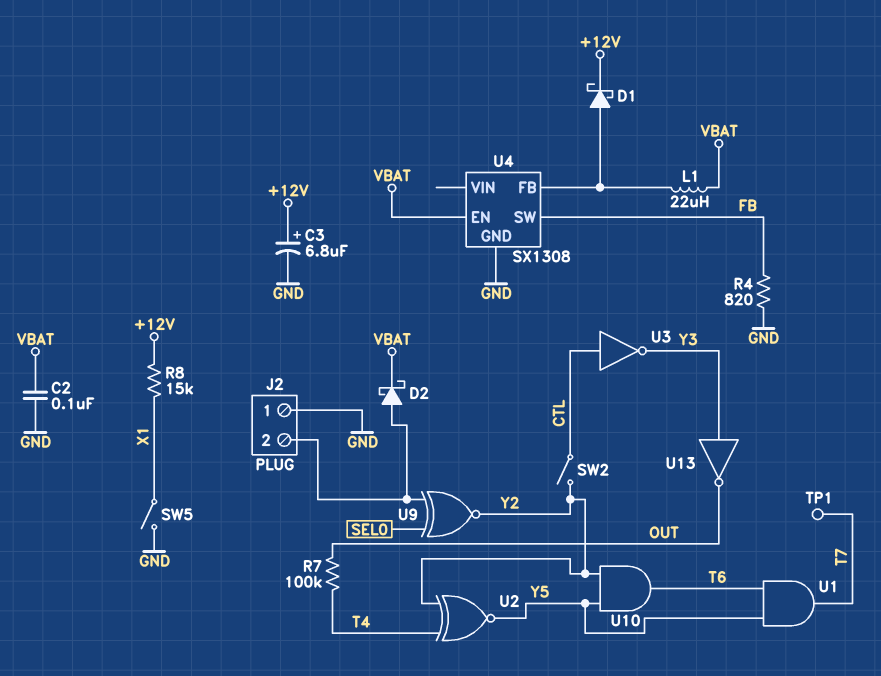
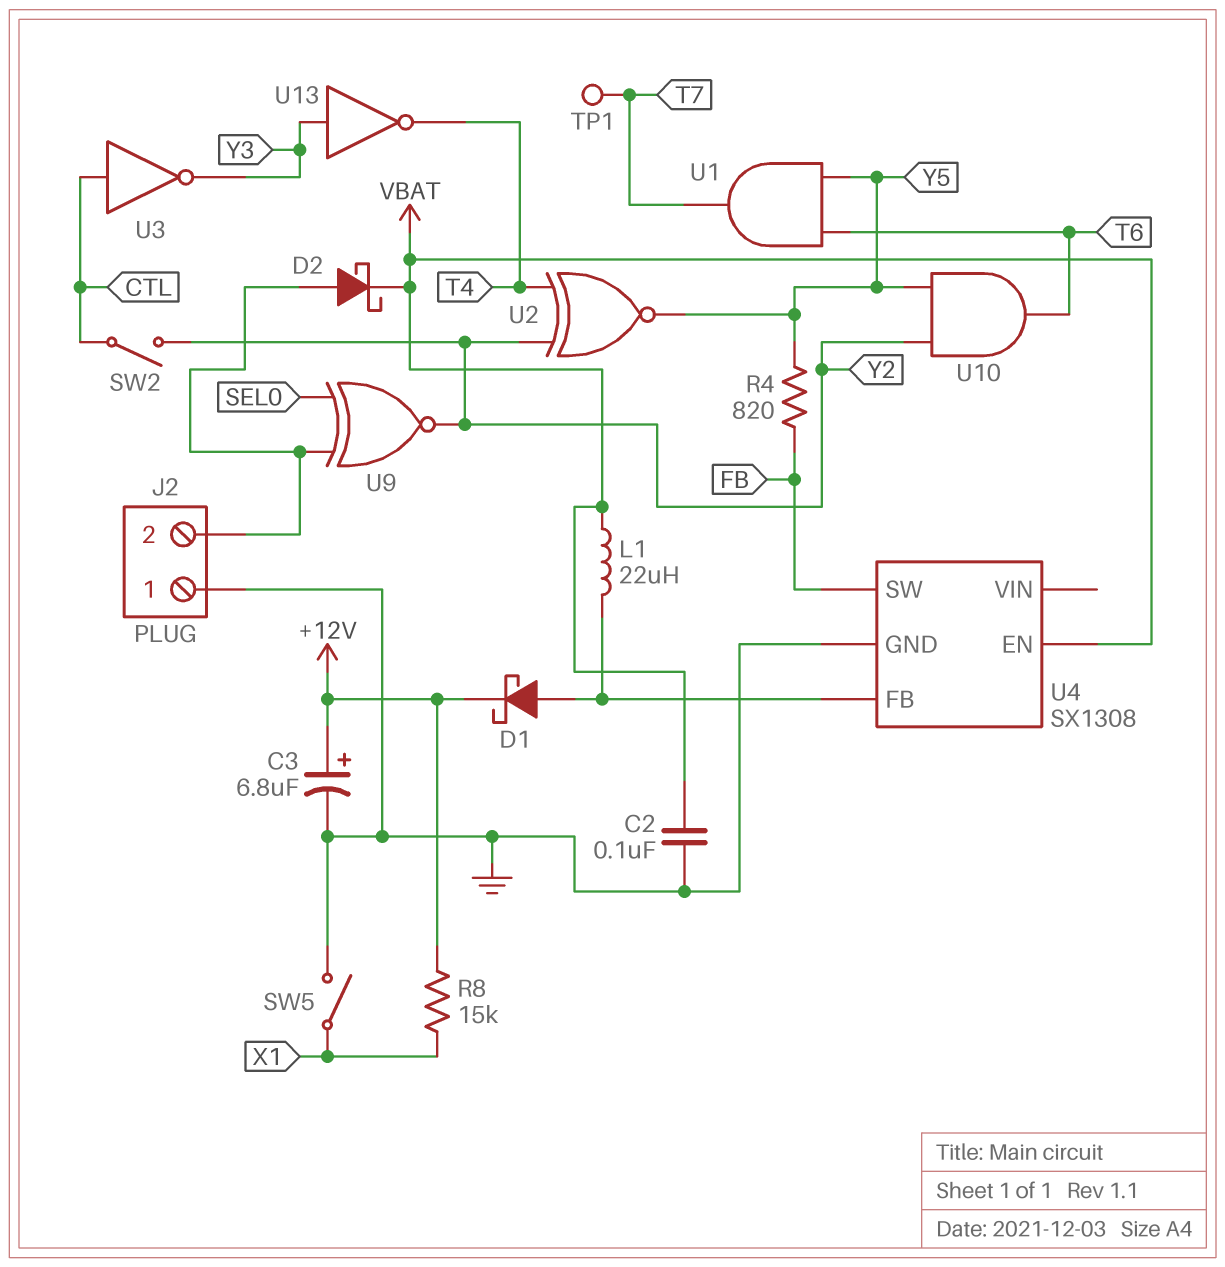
R4: 820 (FB, GND) -> 820 (FB, Y5)
R7: 100k (OUT, T4) -> none
U13: NOT (in Y3, out OUT) -> NOT (in Y3, out T4)

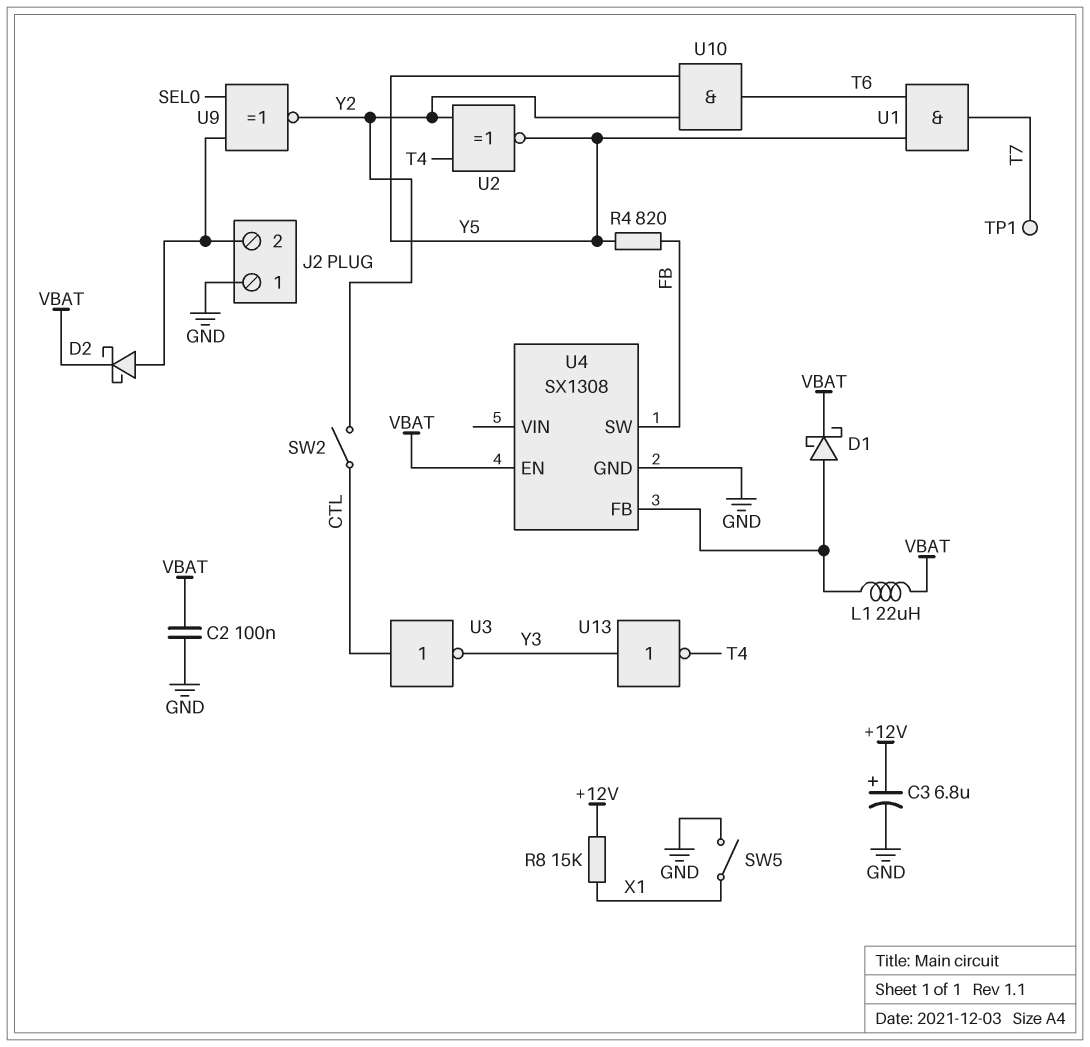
D1: schottky (A U4/FB, K +12V) -> schottky (A U4/FB, K VBAT)

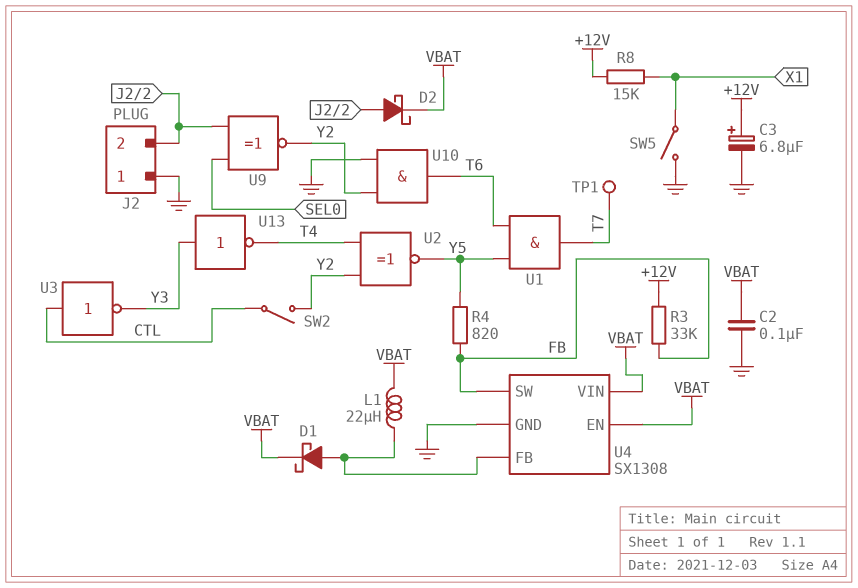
R3: none -> 33k (+12V, FB)
U4 pin VIN: none -> VBAT
U10: AND (in Y2, in Y5, out T6) -> AND (in GND, in Y2, out T6)

